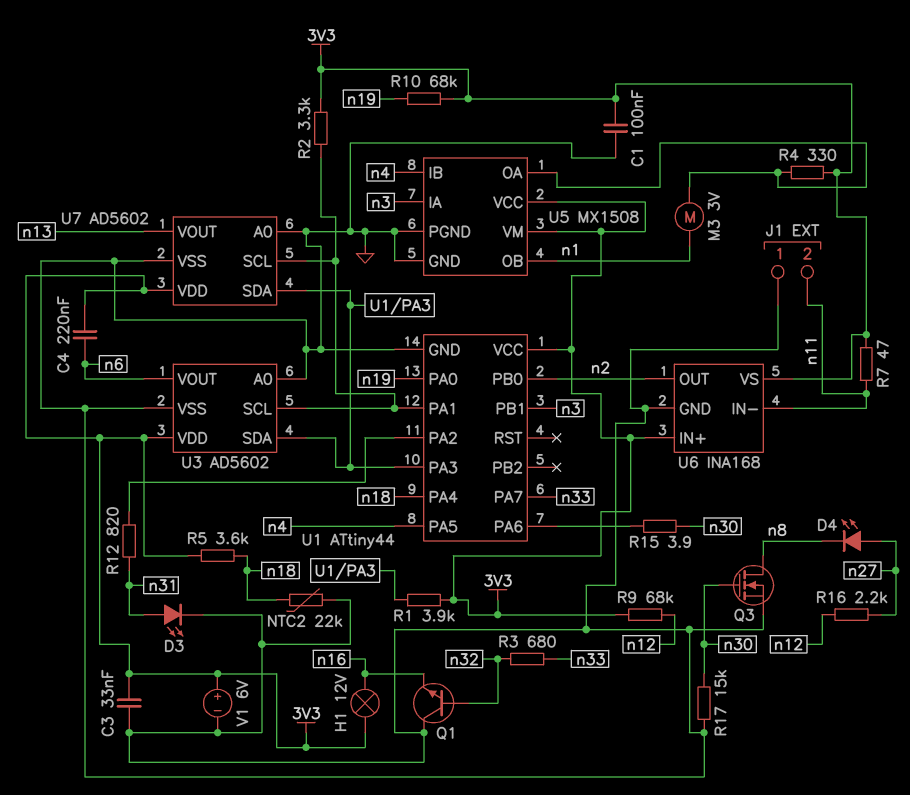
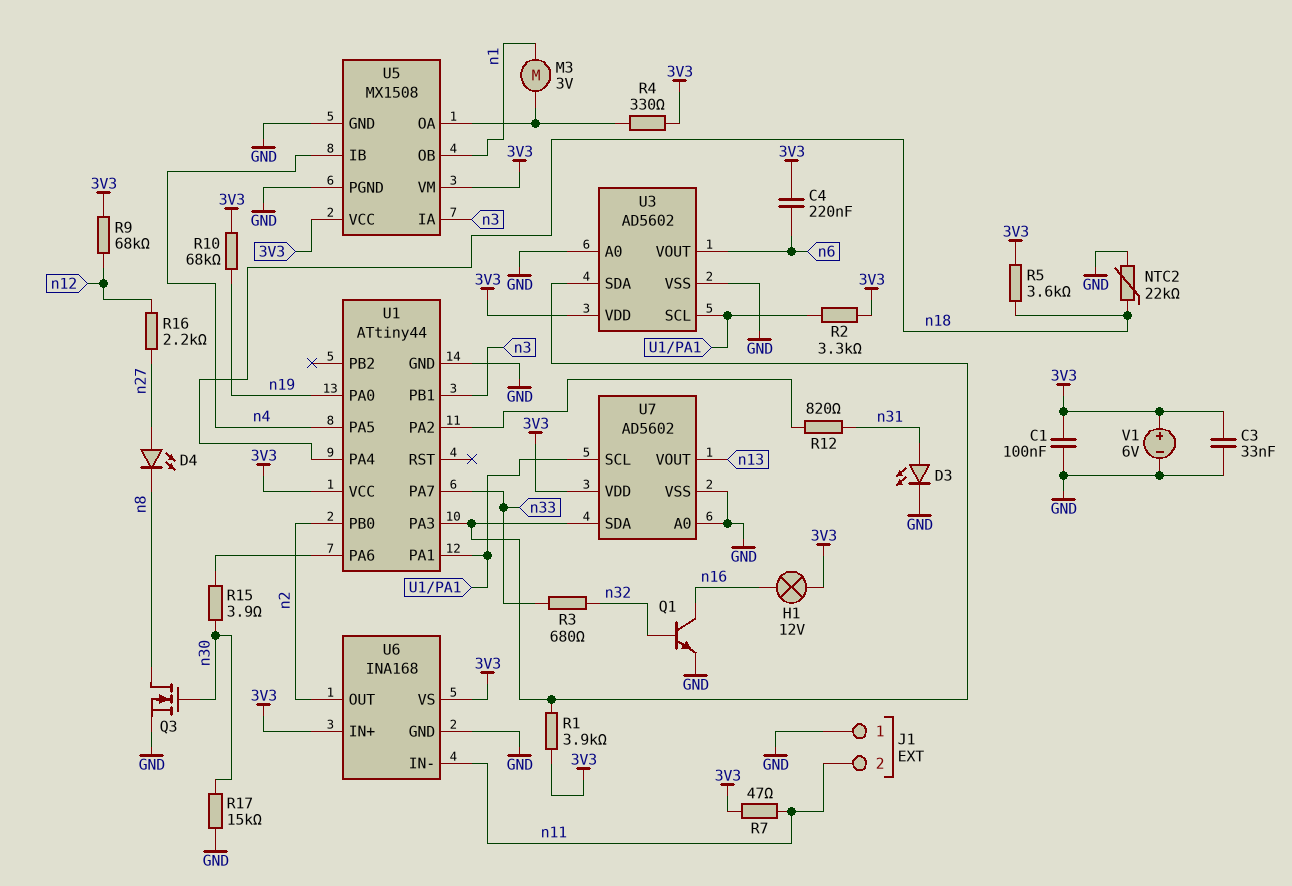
Q1: NPN (B n32, C GND, E n16) -> NPN (B n32, C n16, E GND)

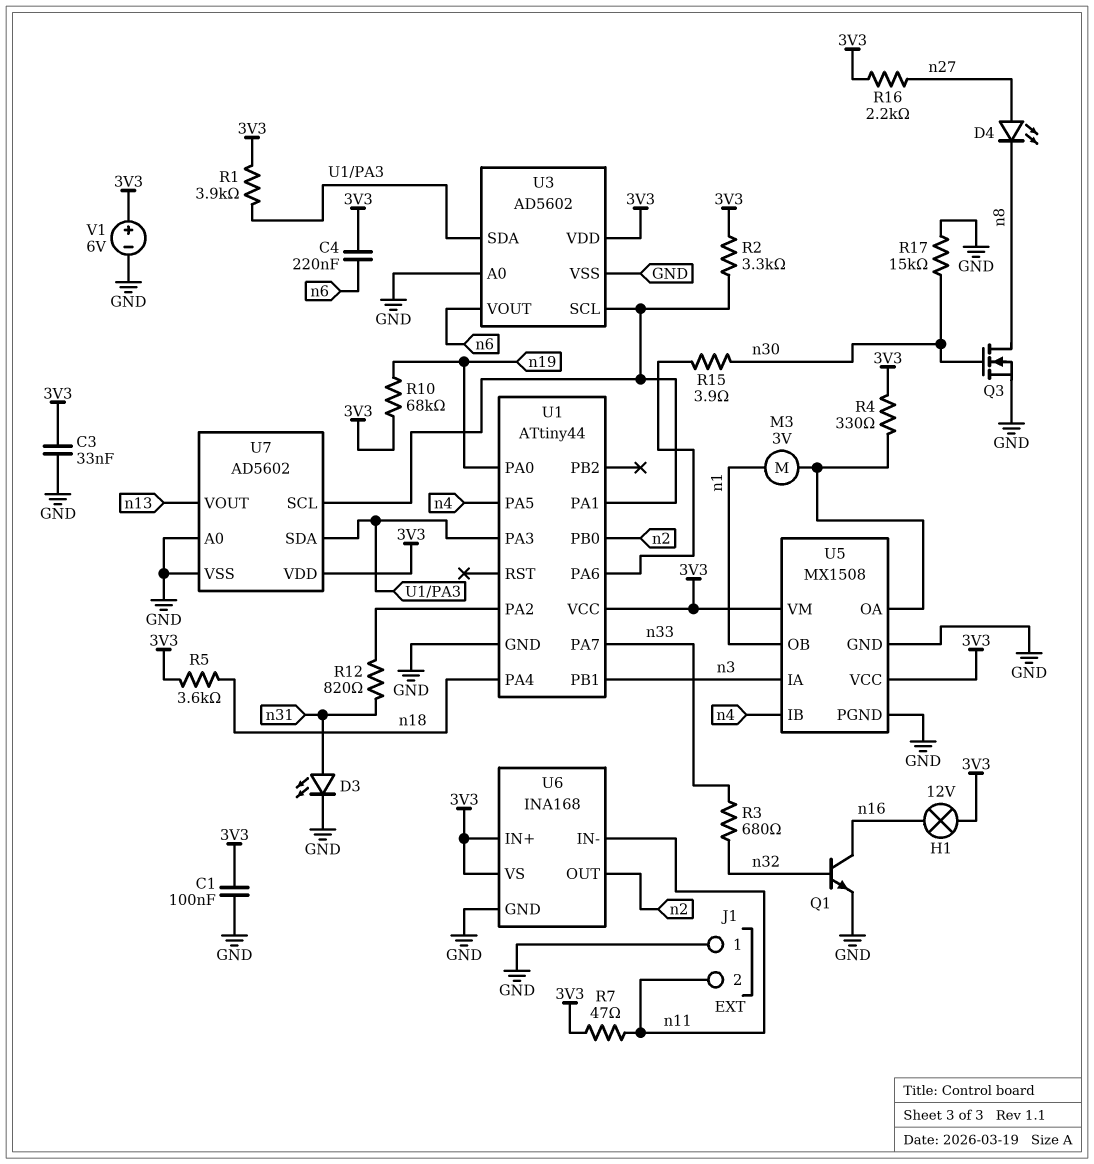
NTC2: 22k (GND, n18) -> none
R9: 68k (3V3, n12) -> none
R16: 2.2k (n12, n27) -> 2.2k (3V3, n27)

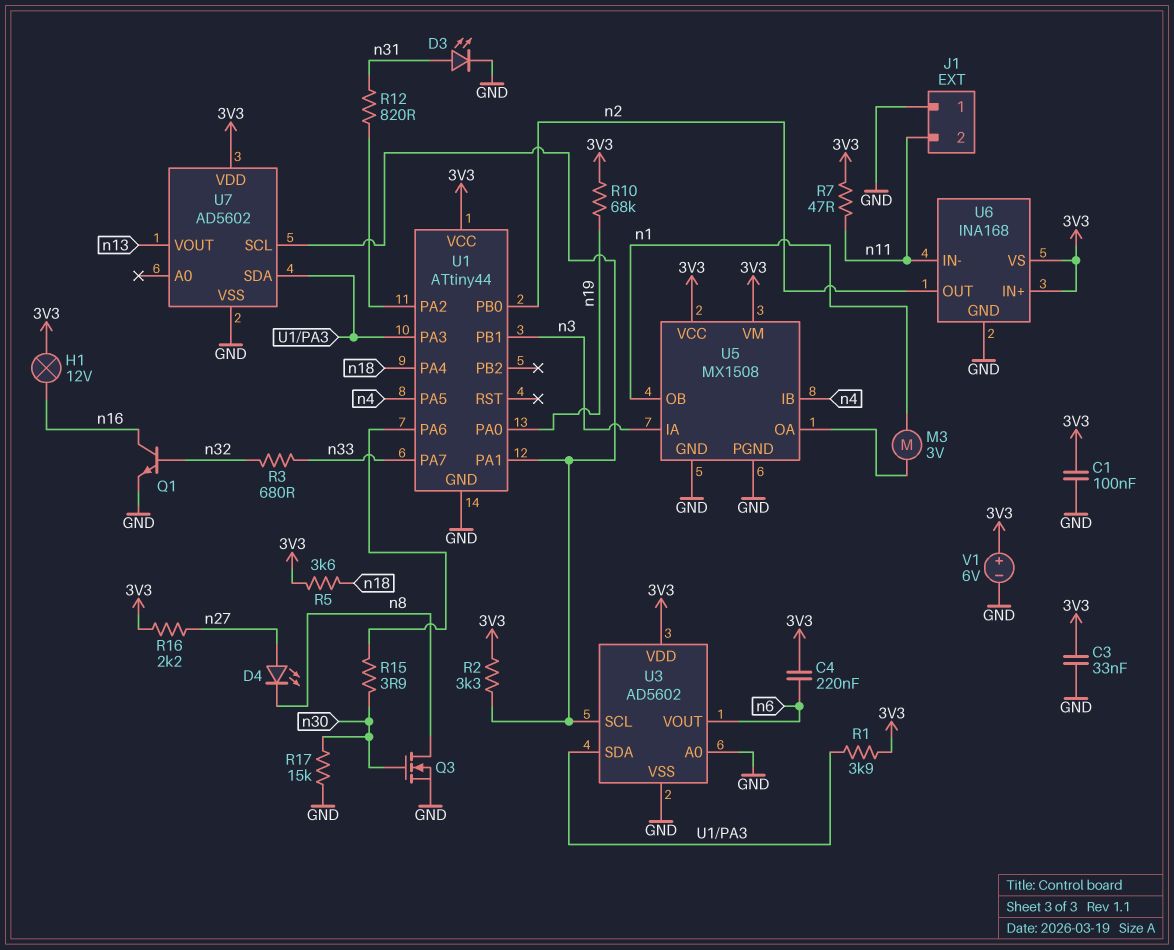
R4: 330 (3V3, U5/OA) -> none
U7 pin A0: GND -> none

